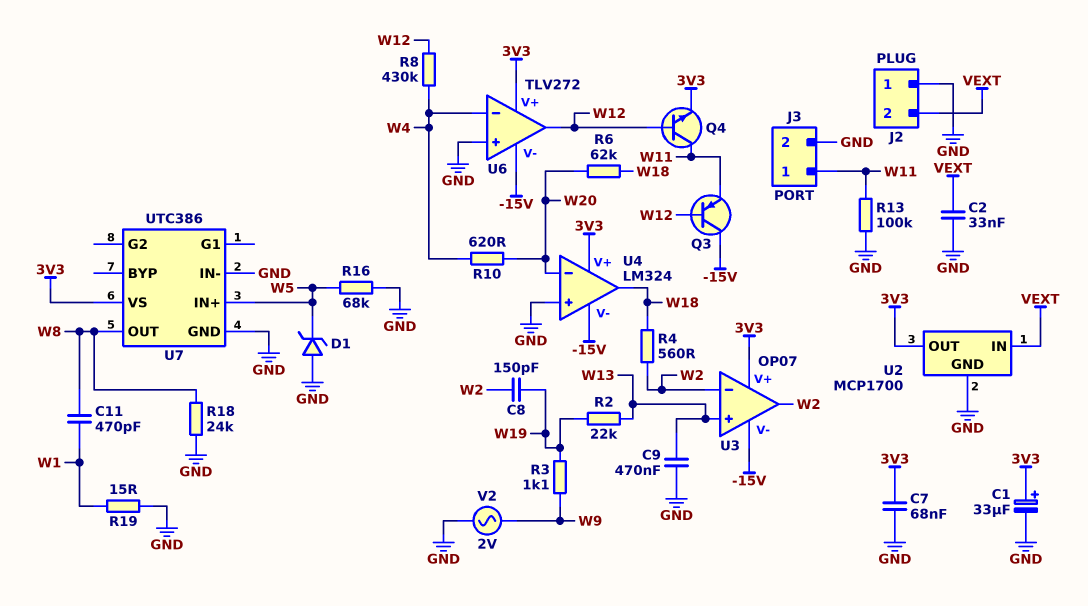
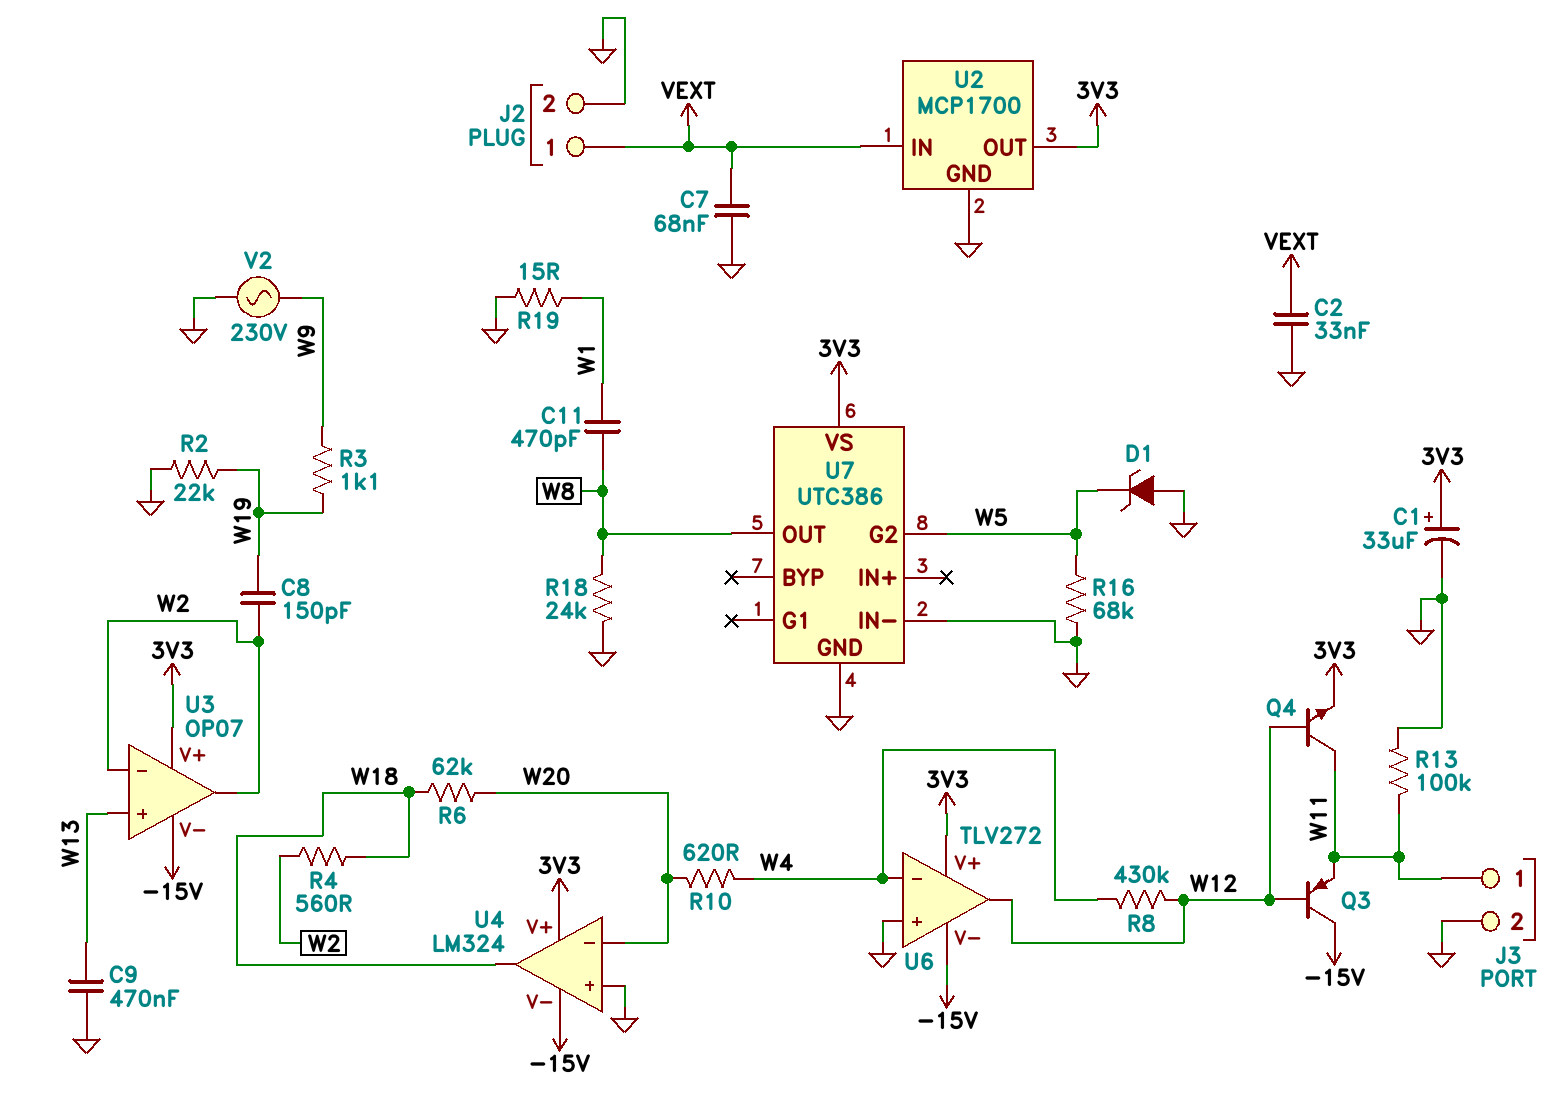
C7: 68nF (3V3, GND) -> 68nF (GND, VEXT)
J2 pin 1: GND -> VEXT
J2 pin 2: VEXT -> GND
R2: 22k (W13, W19) -> 22k (GND, W19)
U7 pin G2: none -> W5
U7 pin IN+: W5 -> none
V2: AC 2V (GND, W9) -> AC 230V (GND, W9)

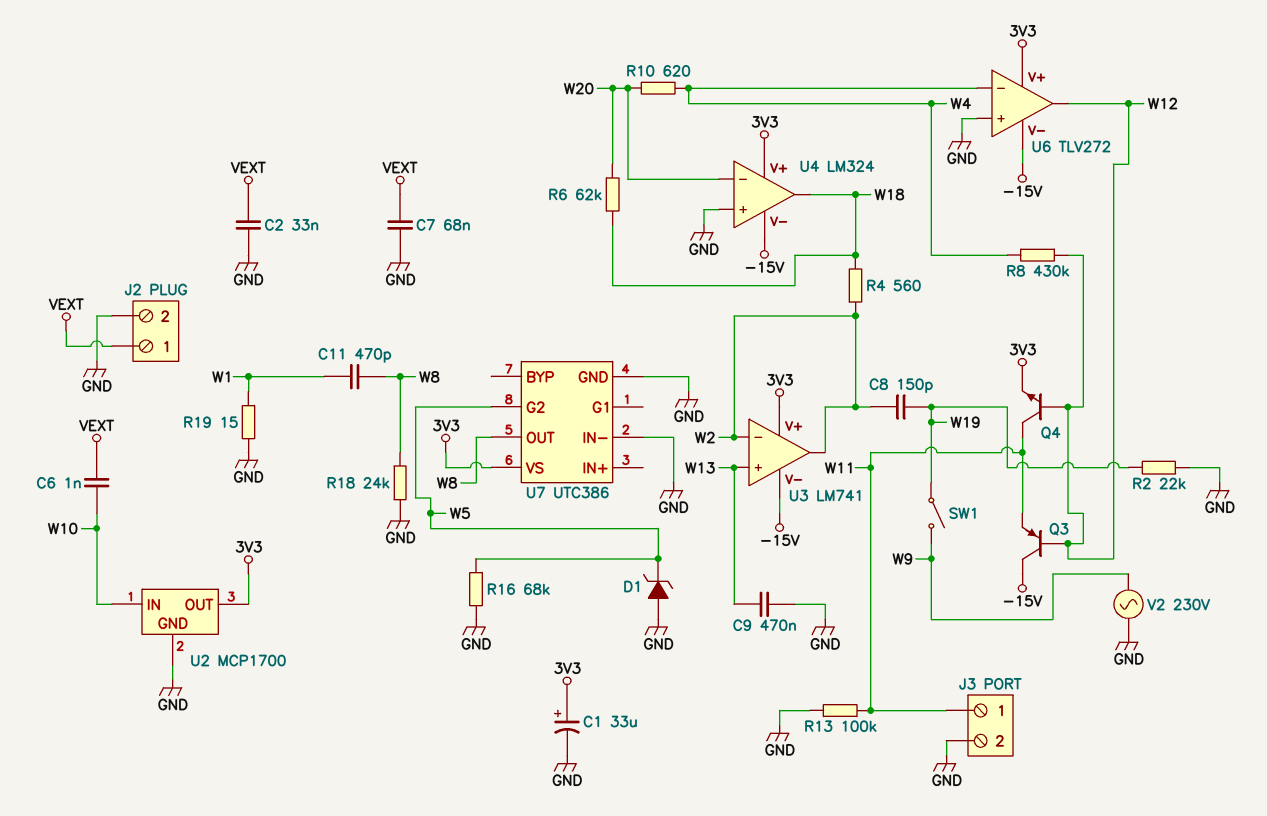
C6: none -> 1nF (VEXT, W10)
R3: 1.1k (W9, W19) -> none
SW1: none -> switch (W9, W19)
U2 pin IN: VEXT -> W10
U3: OP07 -> LM741

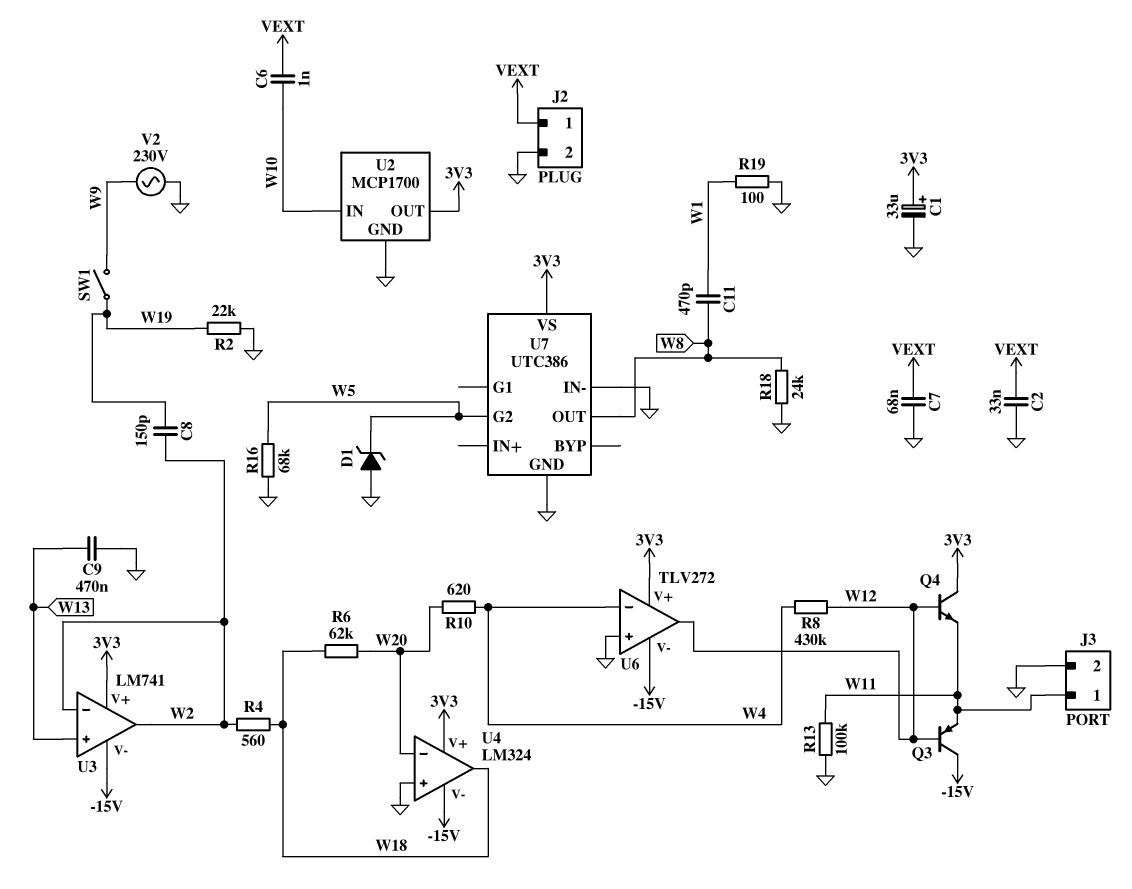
Q4: NPN (B W12, C W11, E 3V3) -> NPN (B W12, C 3V3, E W11)
R19: 15 (GND, W1) -> 100 (GND, W1)

